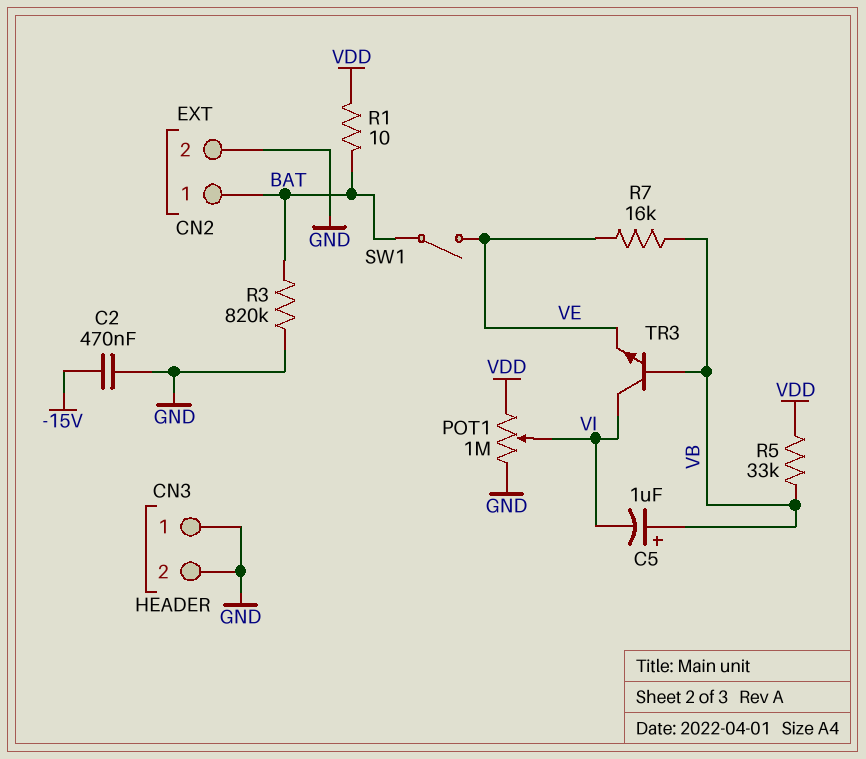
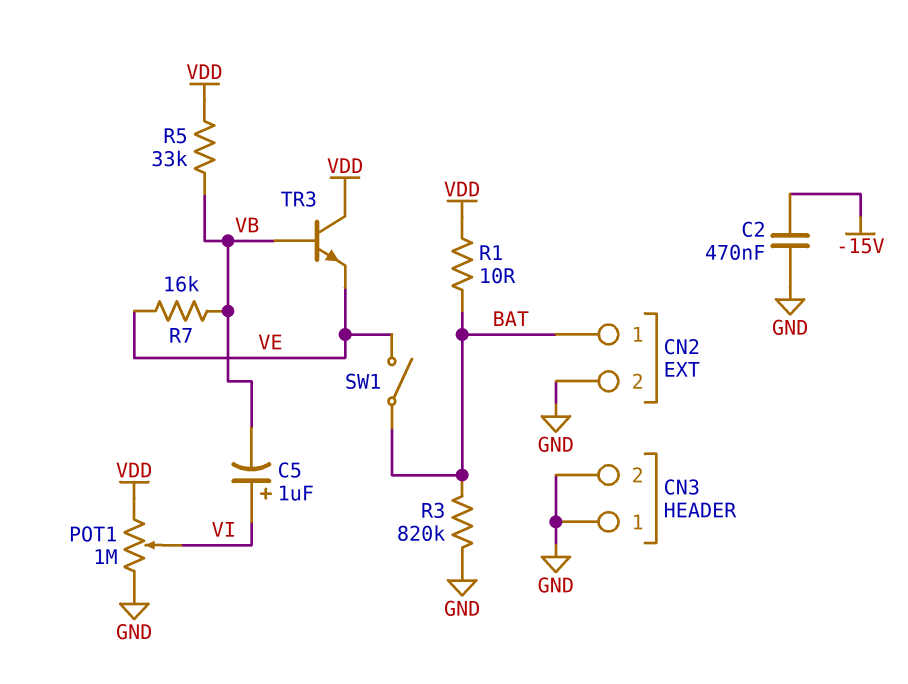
C5: 1uF (plus VB, minus VI) -> 1uF (plus VI, minus VB)
TR3: NPN (B VB, C VI, E VE) -> NPN (B VB, C VDD, E VE)

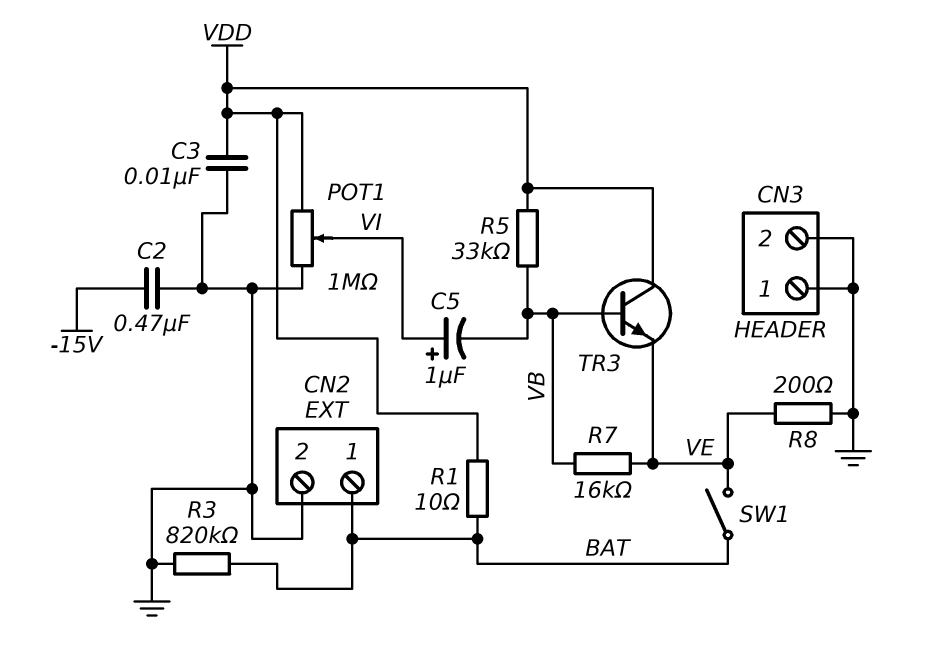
C3: none -> 10nF (GND, VDD)
R8: none -> 200 (GND, VE)

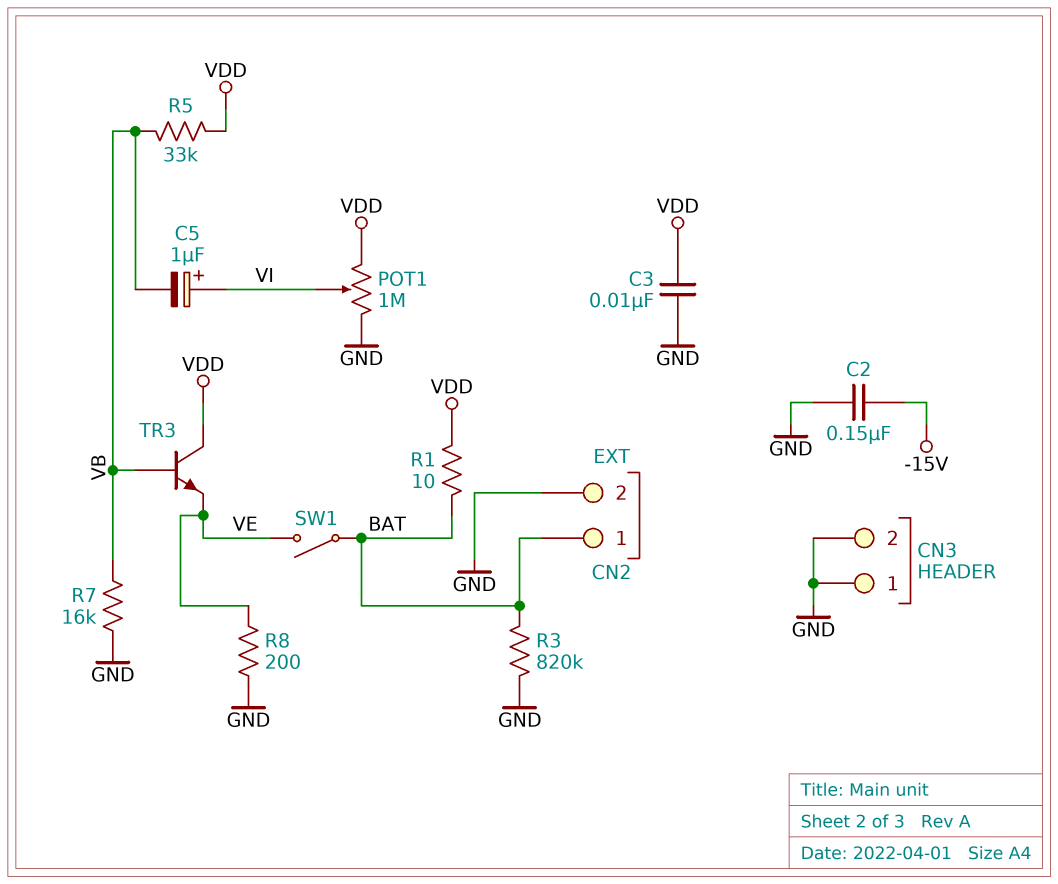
C2: 470nF (-15V, GND) -> 150nF (-15V, GND)
R7: 16k (VB, VE) -> 16k (GND, VB)

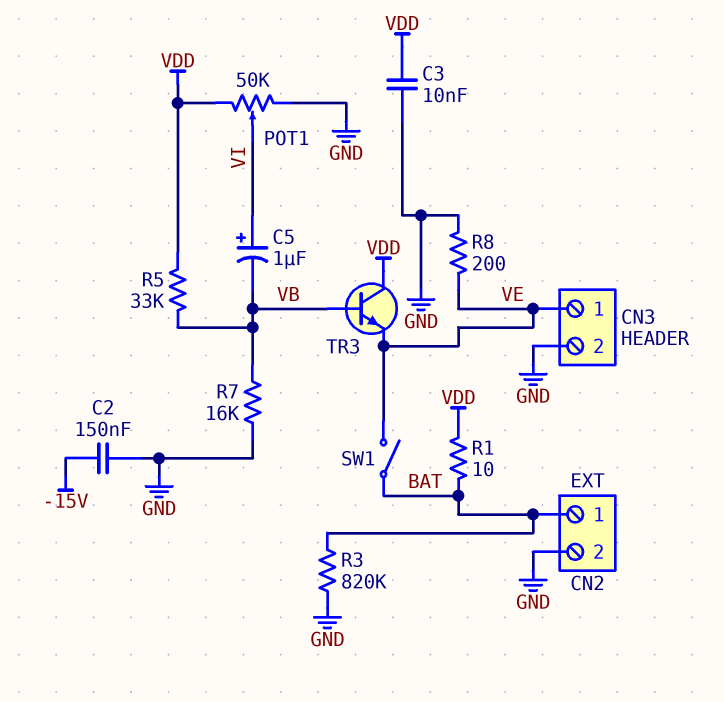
CN3 pin 1: GND -> VE
POT1: 1M (GND, VDD, wiper VI) -> 50k (GND, VDD, wiper VI)

